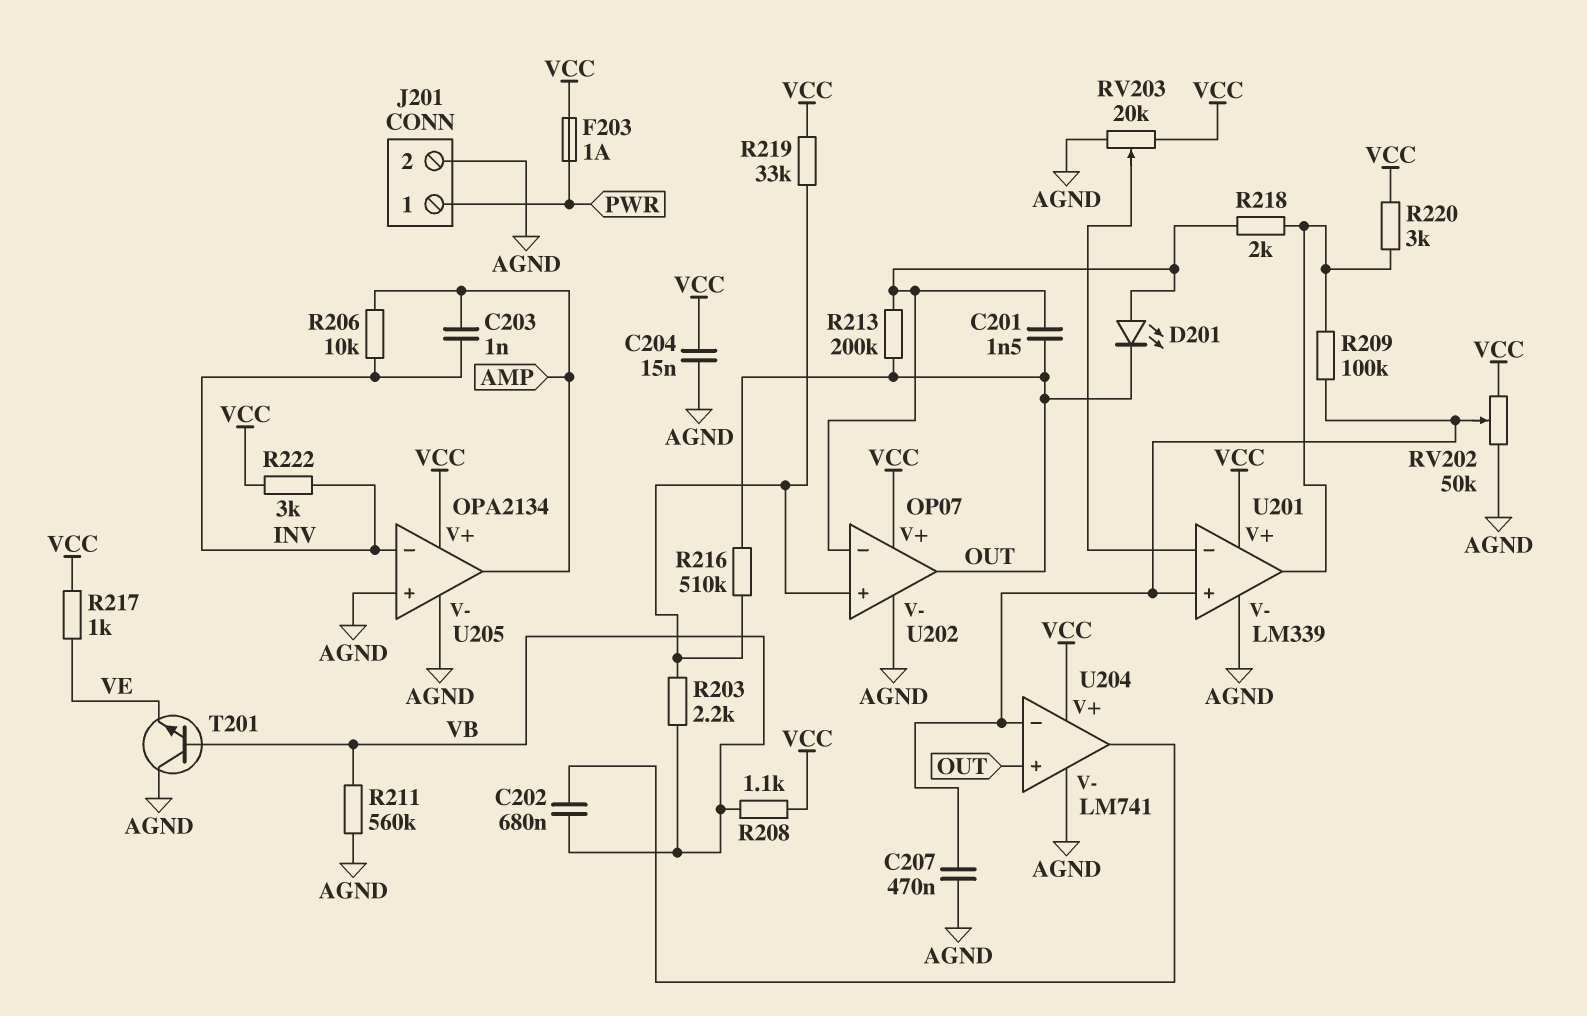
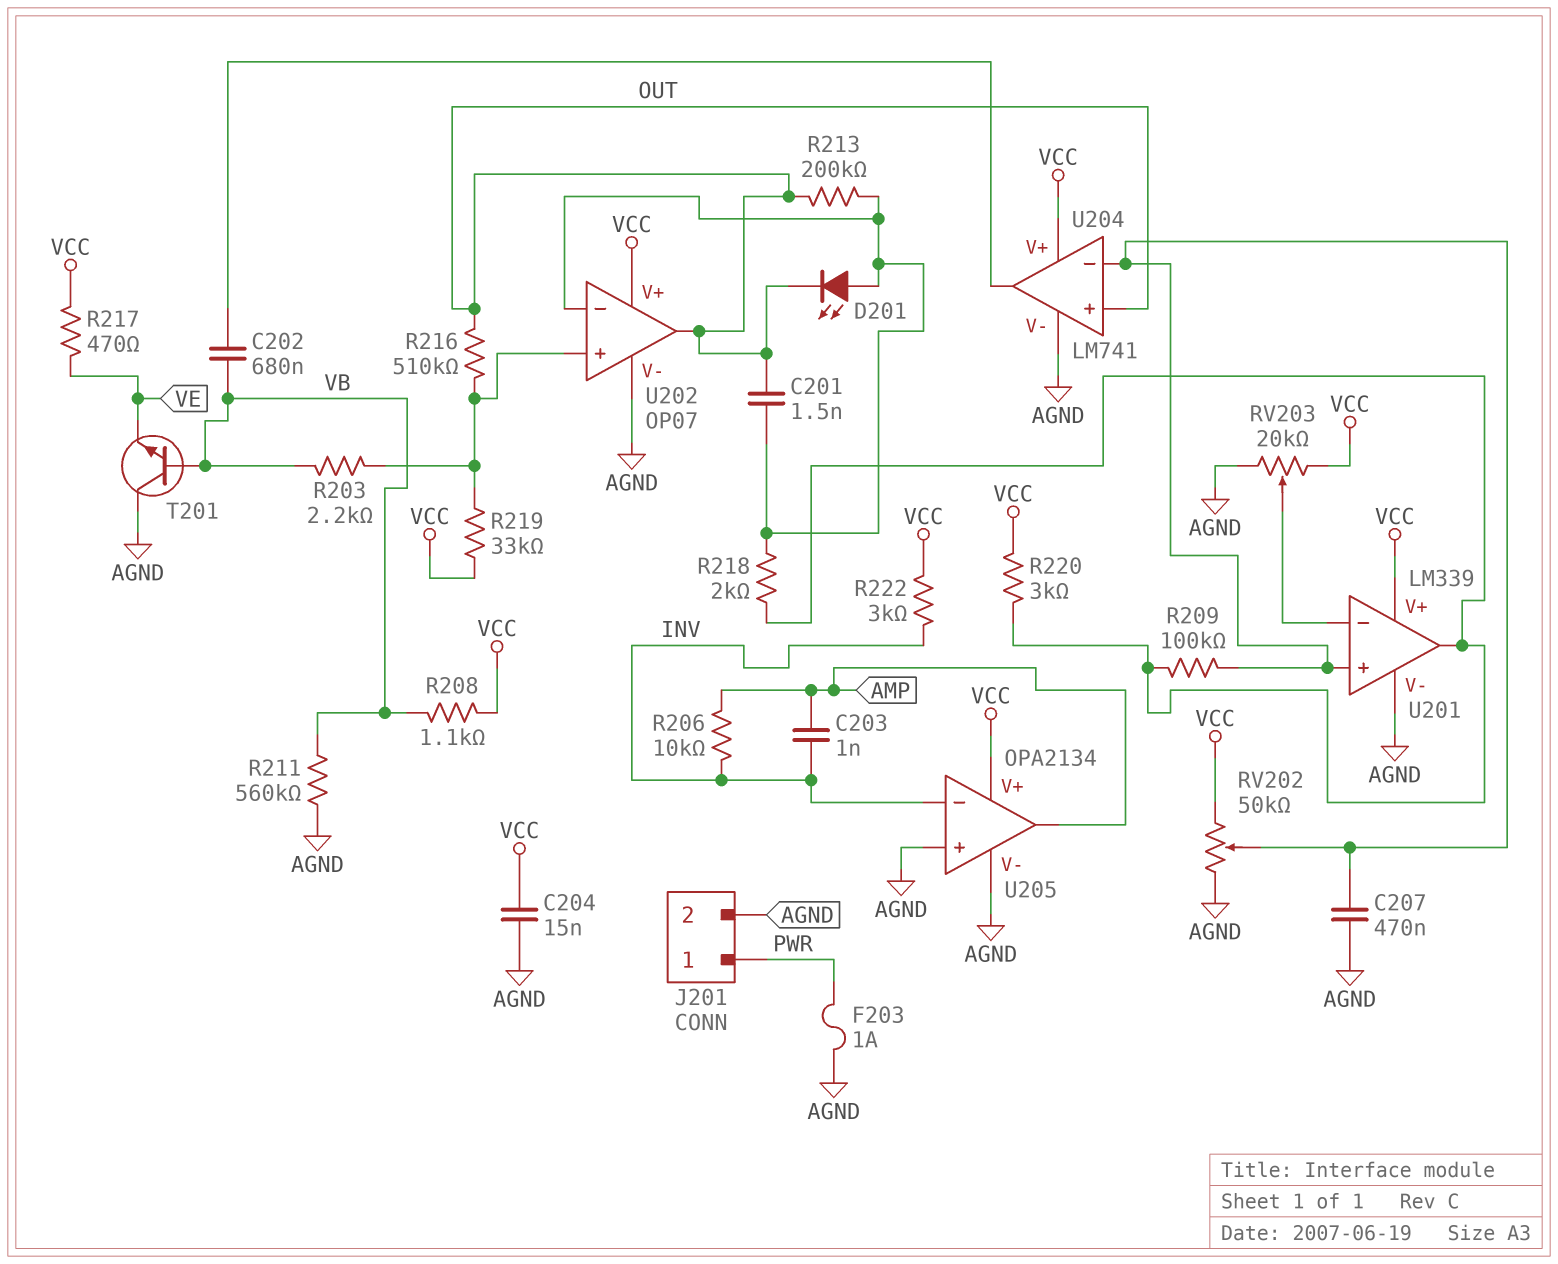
F203: 1A (PWR, VCC) -> 1A (AGND, PWR)
R217: 1k (VCC, VE) -> 470 (VCC, VE)

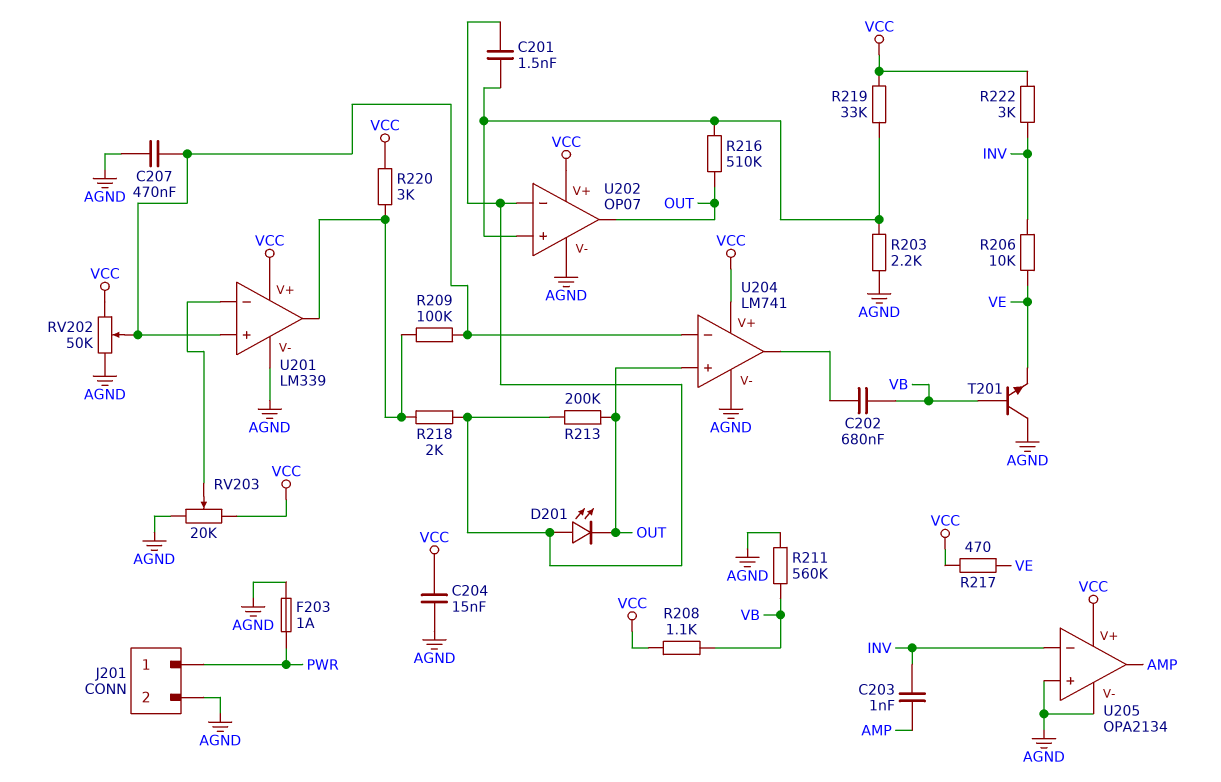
C201: 1.5nF (OUT, U202/in-) -> 1.5nF (U202/in+, U202/in-)
R203: 2.2k (U202/in+, VB) -> 2.2k (AGND, U202/in+)
R206: 10k (AMP, INV) -> 10k (INV, VE)

